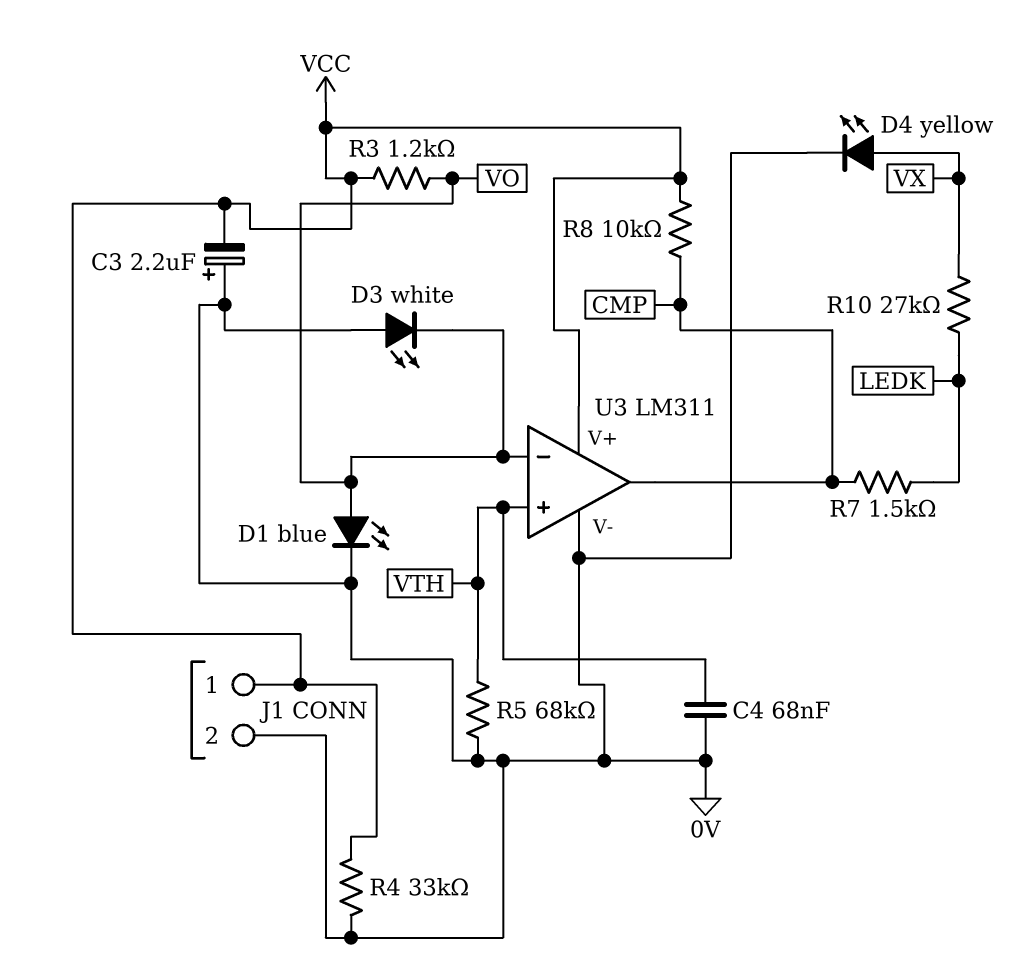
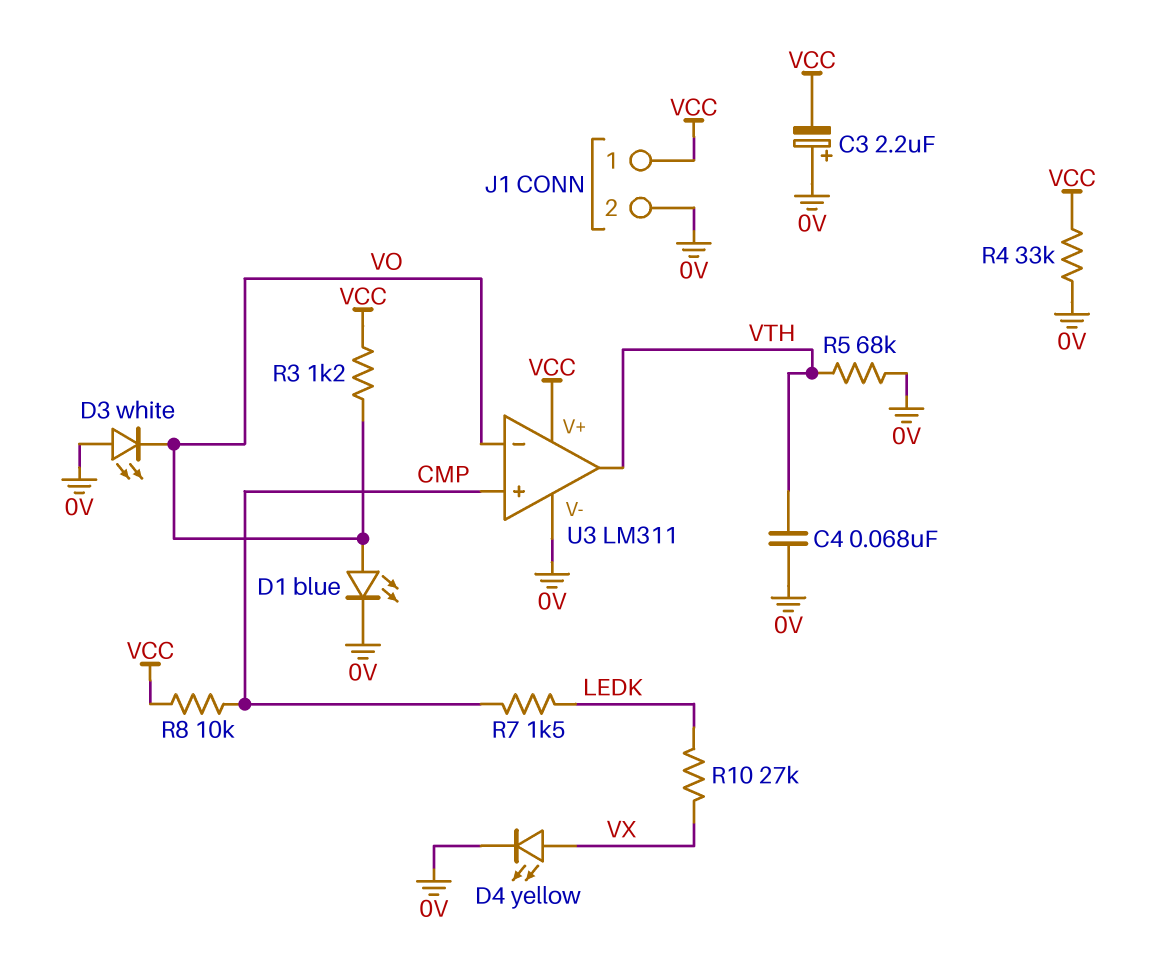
U3 pin in+: VTH -> CMP
U3 pin out: CMP -> VTH

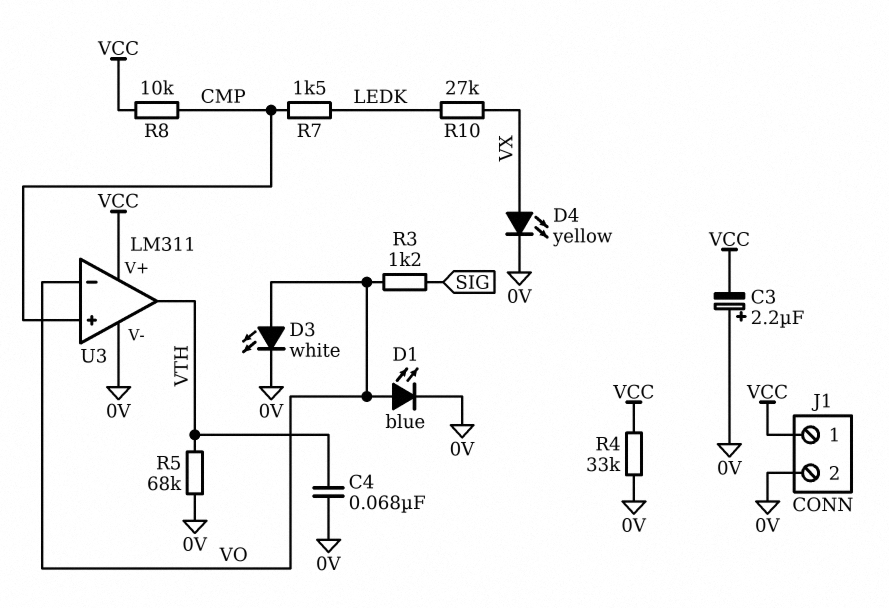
D3: LED white (A 0V, K VO) -> LED white (A VO, K 0V)
R3: 1.2k (VCC, VO) -> 1.2k (SIG, VO)

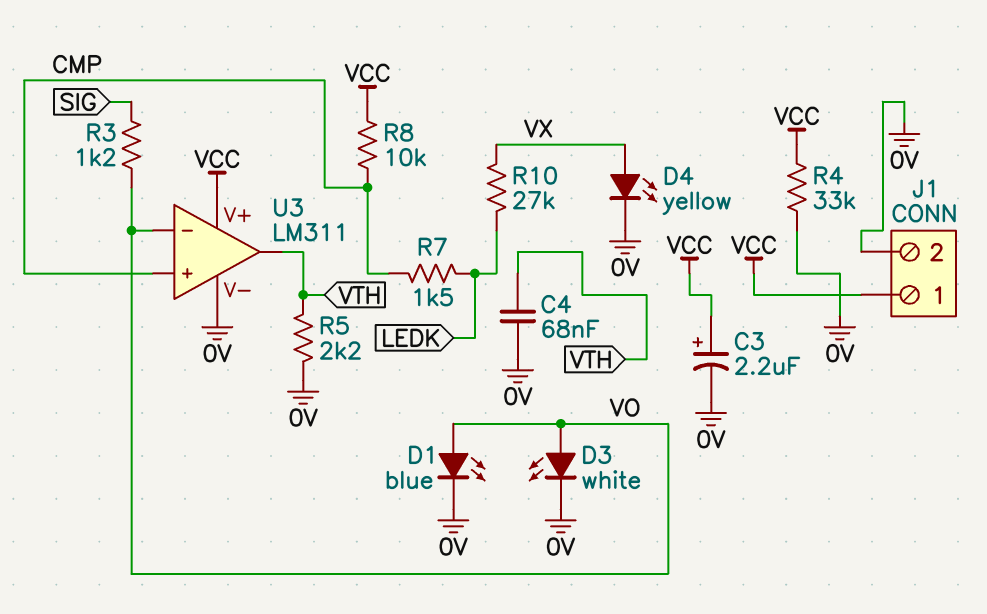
C3: 2.2uF (plus 0V, minus VCC) -> 2.2uF (plus VCC, minus 0V)
R5: 68k (0V, VTH) -> 2.2k (0V, VTH)

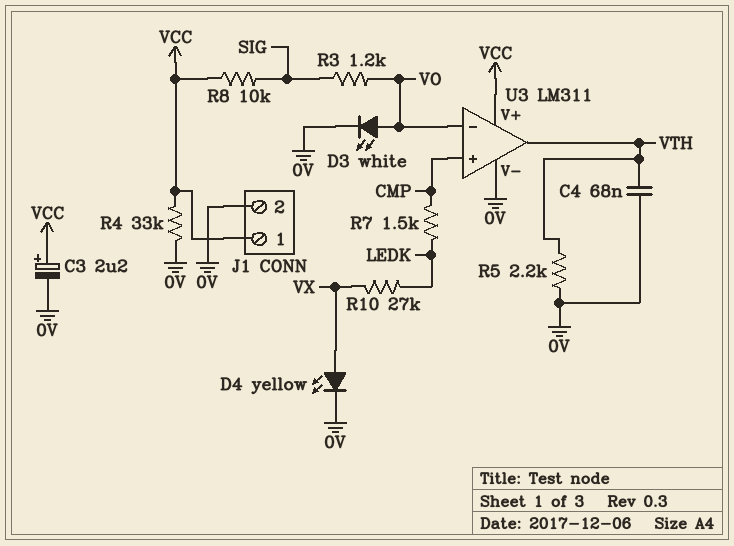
D1: LED blue (A VO, K 0V) -> none
R8: 10k (CMP, VCC) -> 10k (SIG, VCC)

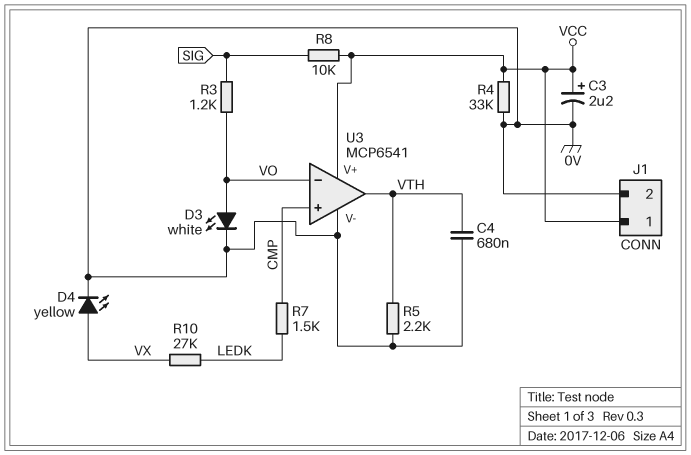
C4: 68nF (0V, VTH) -> 680nF (0V, VTH)
U3: LM311 -> MCP6541

